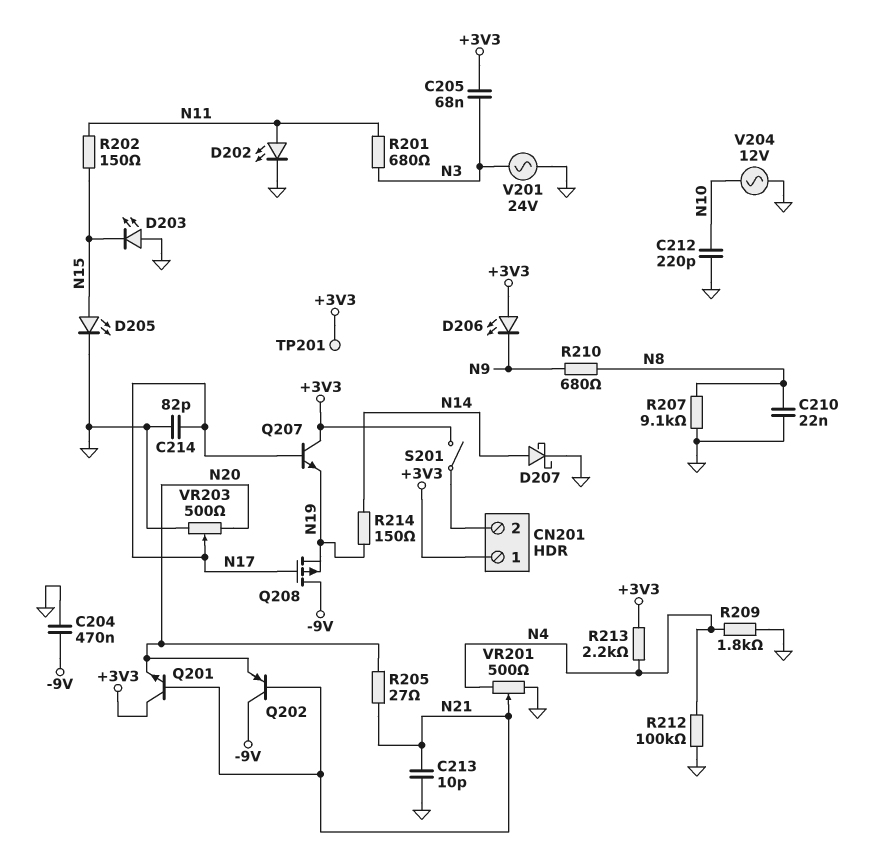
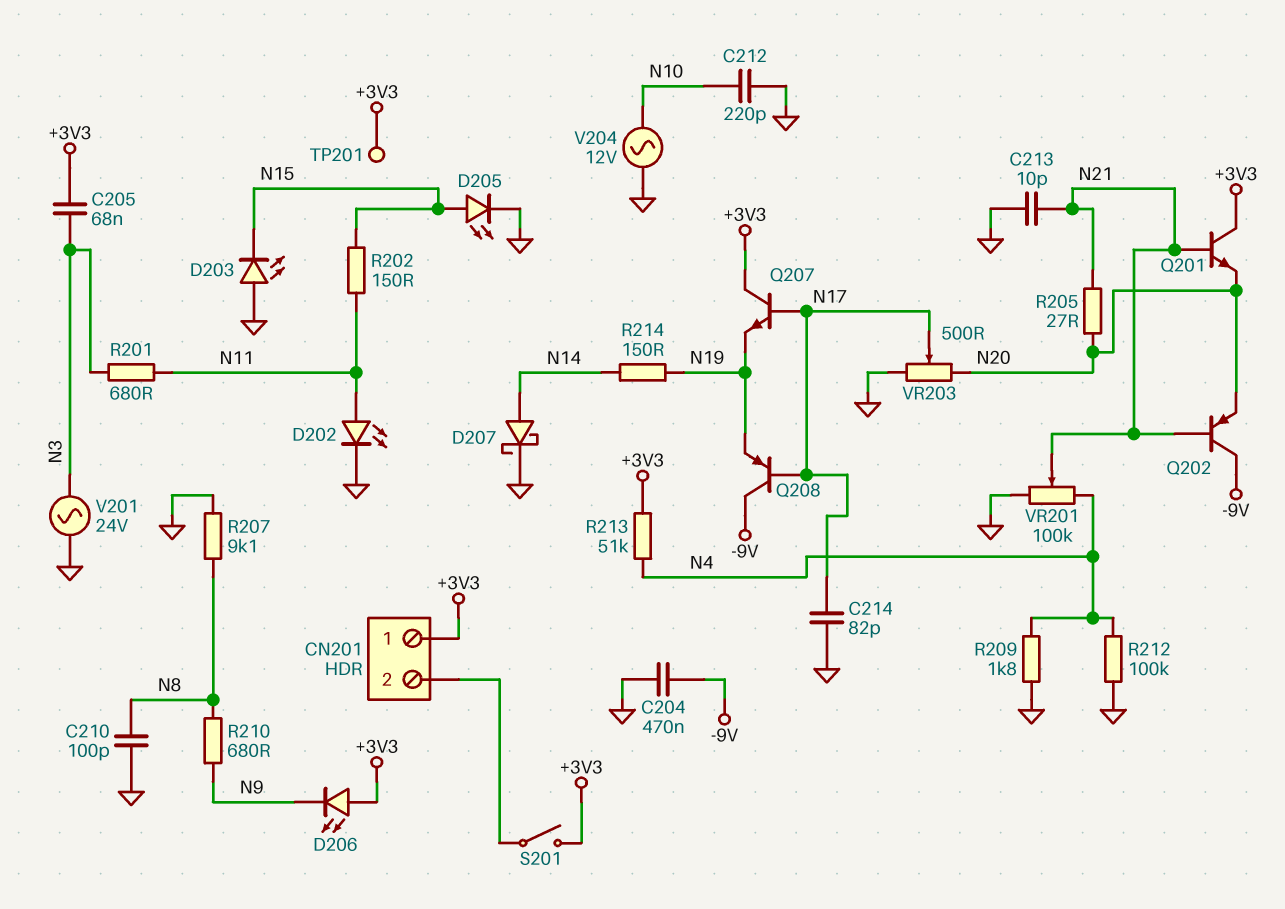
C210: 22nF (GND, N8) -> 100pF (GND, N8)
Q208: PMOS (G N17, D -9V, S N19) -> PNP (B N17, C -9V, E N19)
R213: 2.2k (+3V3, N4) -> 51k (+3V3, N4)
VR201: 500 (GND, N4, wiper N21) -> 100k (GND, N4, wiper N21)

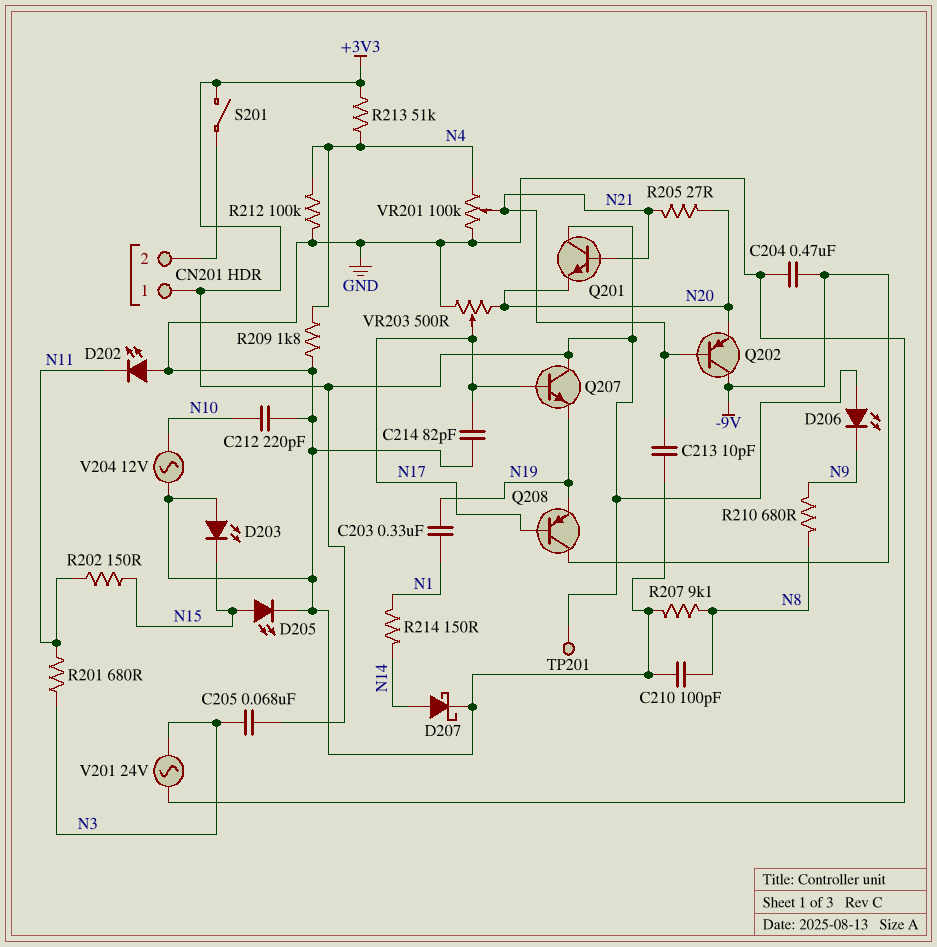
C203: none -> 330nF (N1, N19)
D202: LED (A N11, K GND) -> LED (A GND, K N11)
R214: 150 (N14, N19) -> 150 (N1, N14)

